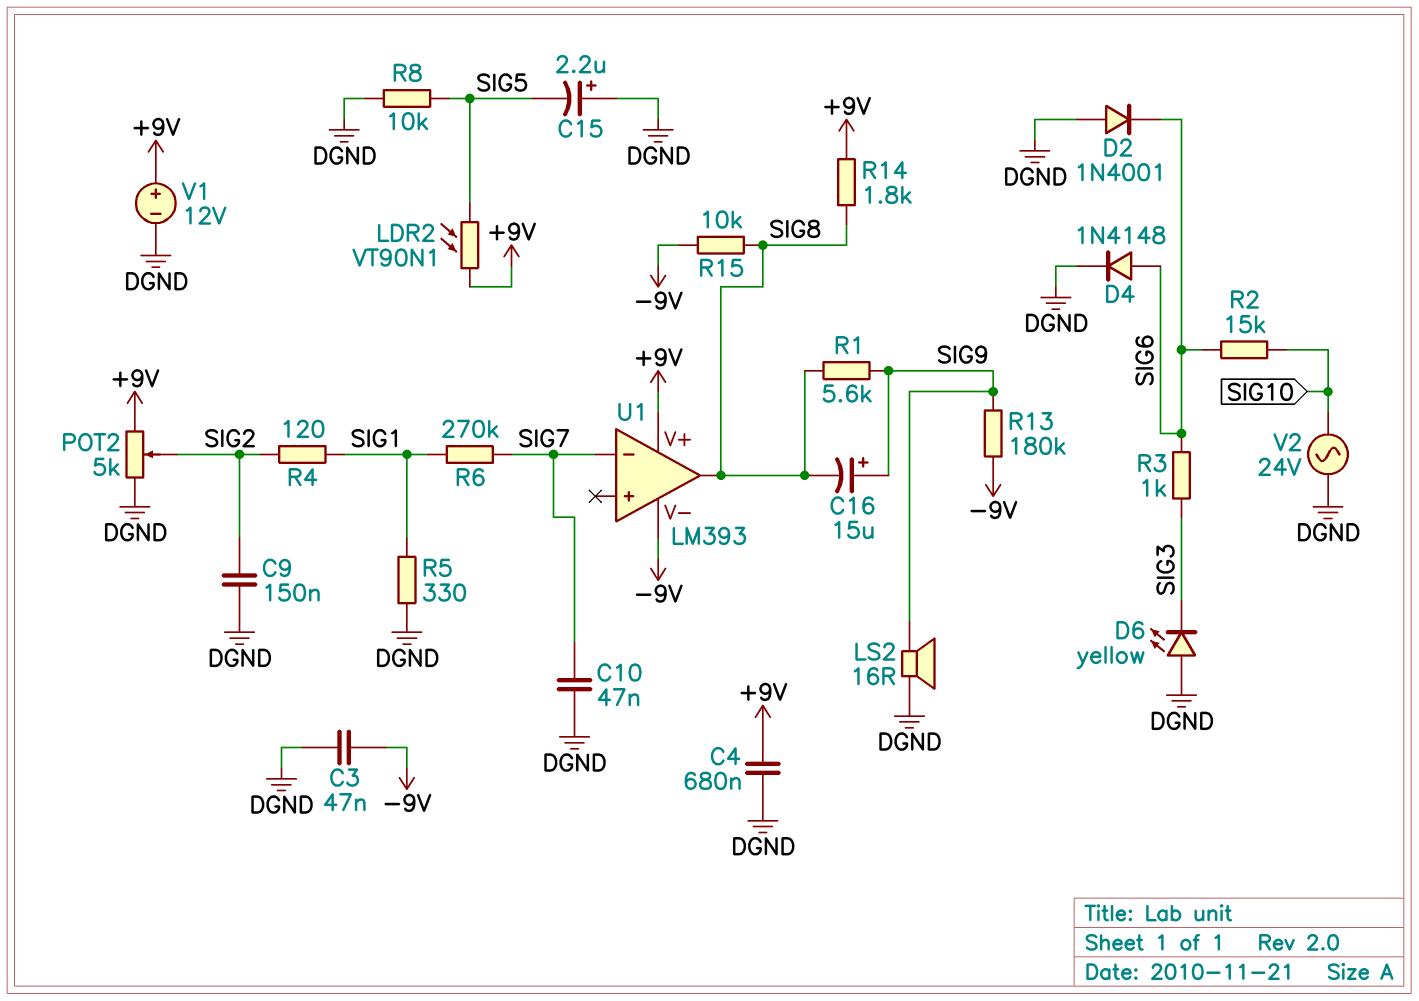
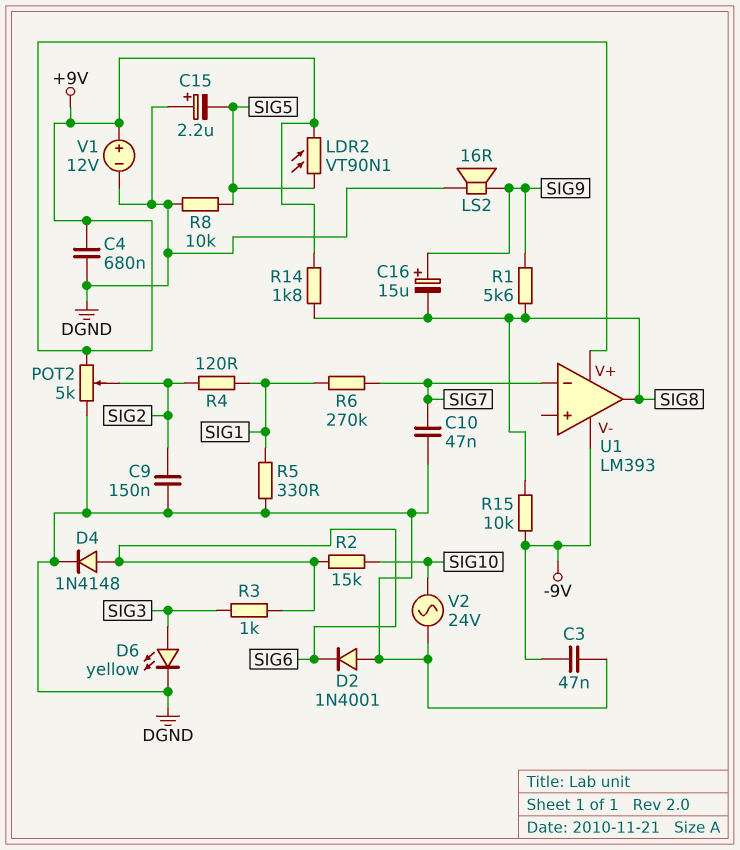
D6: LED yellow (A DGND, K SIG3) -> LED yellow (A SIG3, K DGND)
R13: 180k (-9V, SIG9) -> none

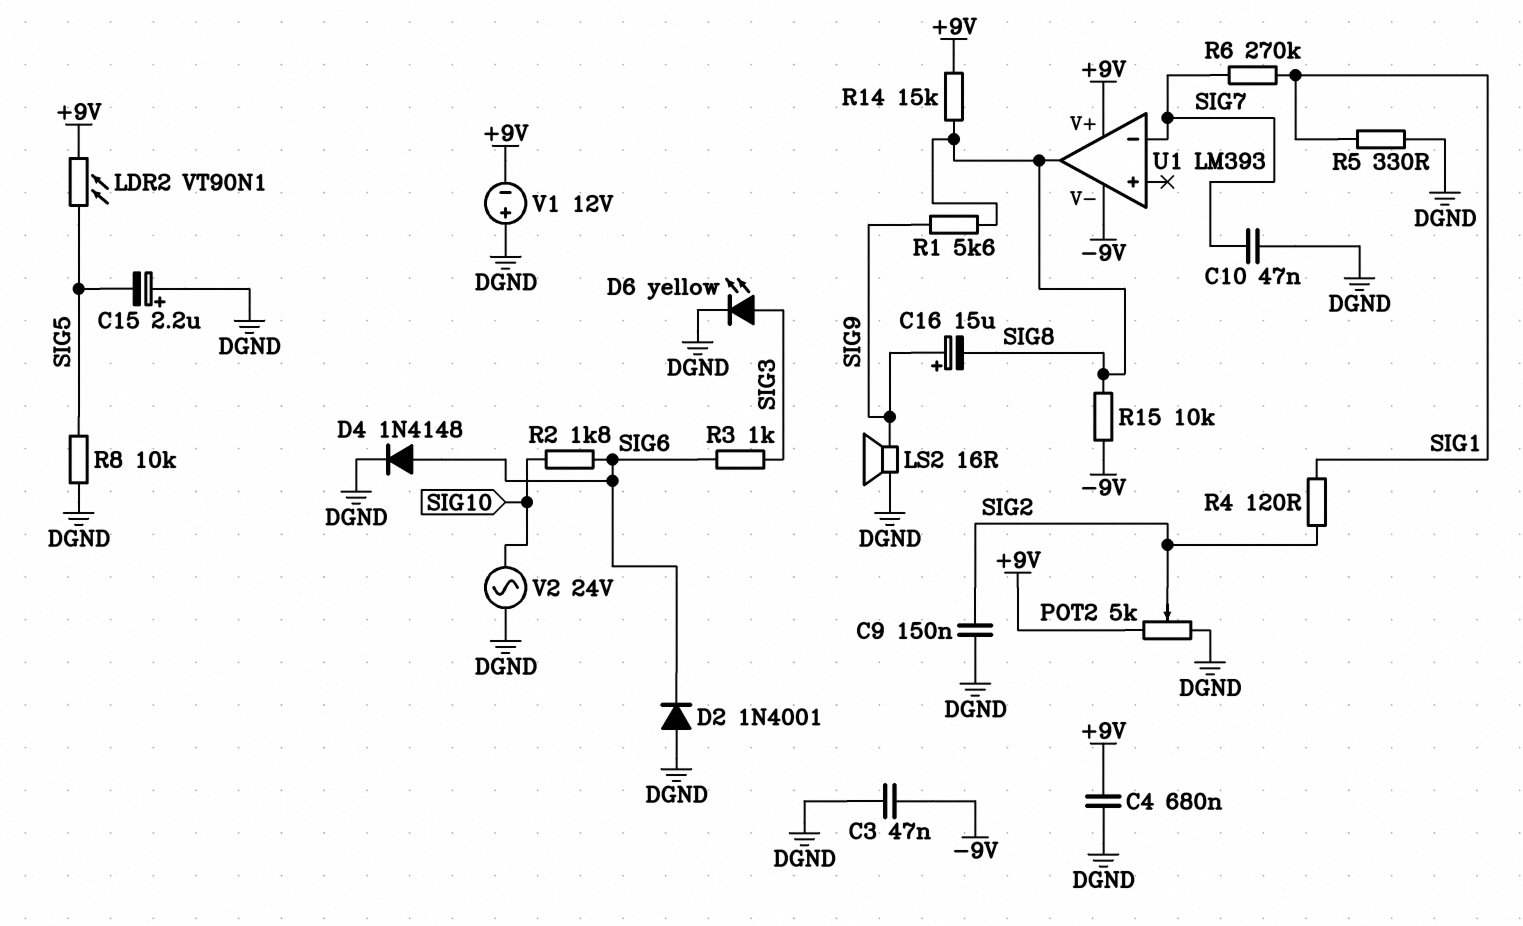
R2: 15k (SIG6, SIG10) -> 1.8k (SIG6, SIG10)
R14: 1.8k (+9V, SIG8) -> 15k (+9V, SIG8)
V1: 12V (plus +9V, minus DGND) -> 12V (plus DGND, minus +9V)

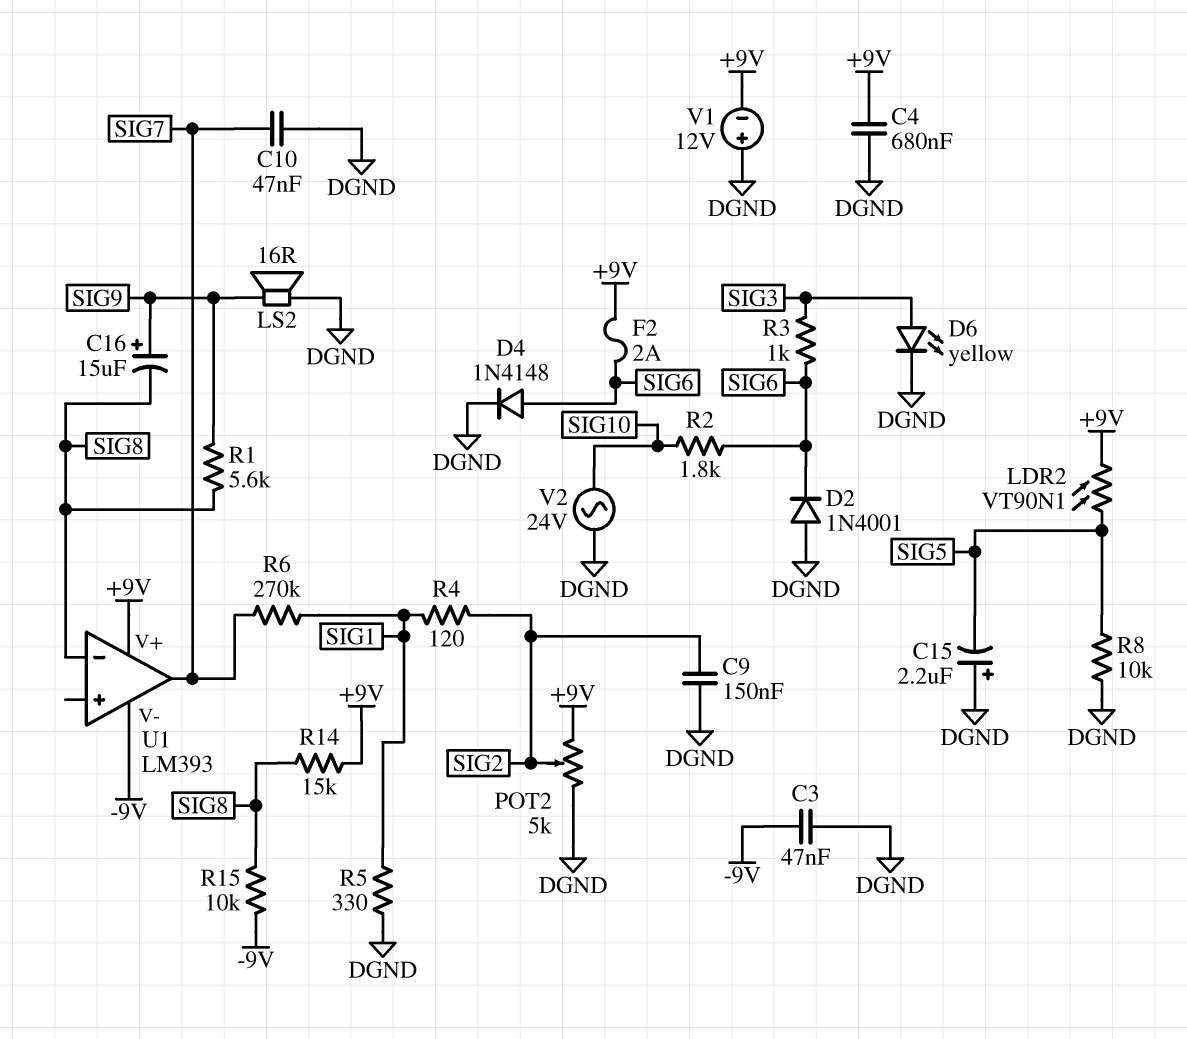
F2: none -> 2A (+9V, SIG6)
U1 pin in-: SIG7 -> SIG8
U1 pin out: SIG8 -> SIG7

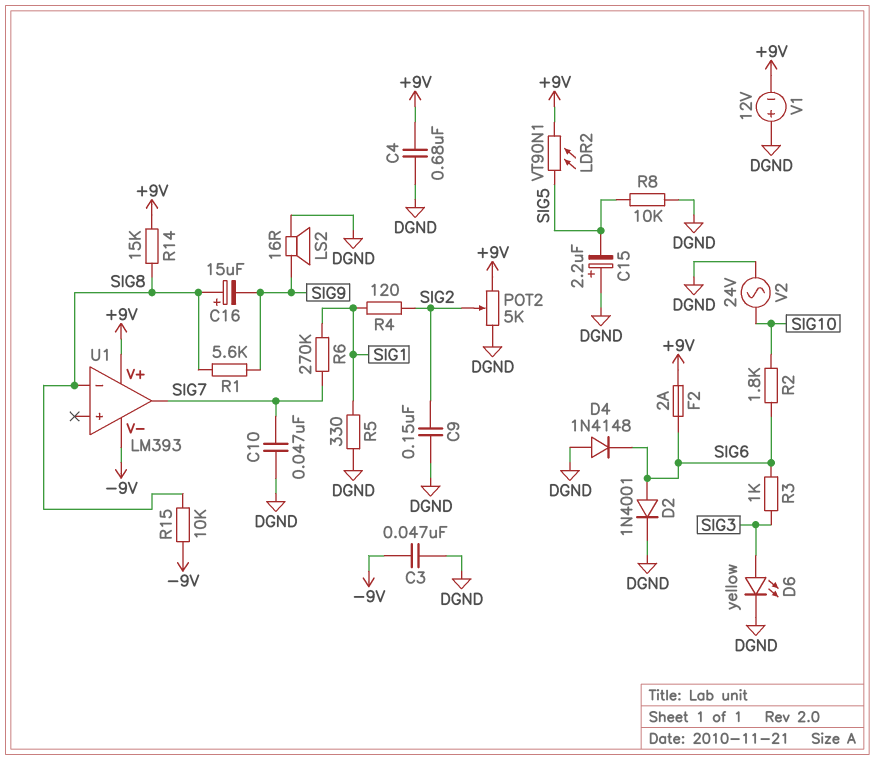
C16: 15uF (plus SIG9, minus SIG8) -> 15uF (plus SIG8, minus SIG9)
D2: diode 1N4001 (A DGND, K SIG6) -> diode 1N4001 (A SIG6, K DGND)
D4: diode 1N4148 (A SIG6, K DGND) -> diode 1N4148 (A DGND, K SIG6)

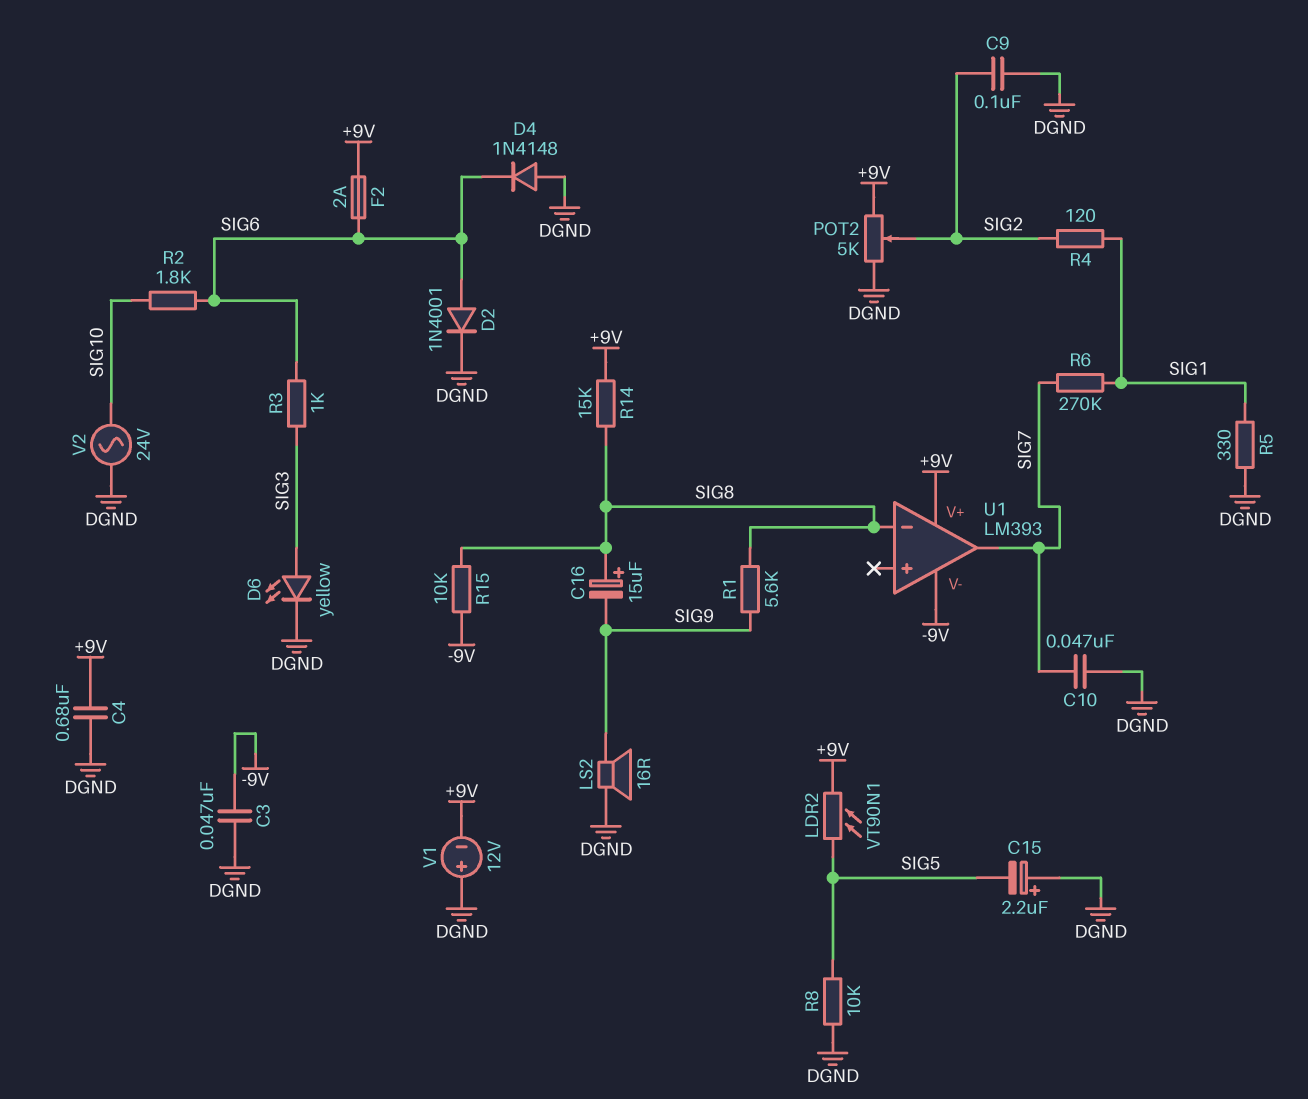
C9: 150nF (DGND, SIG2) -> 100nF (DGND, SIG2)

